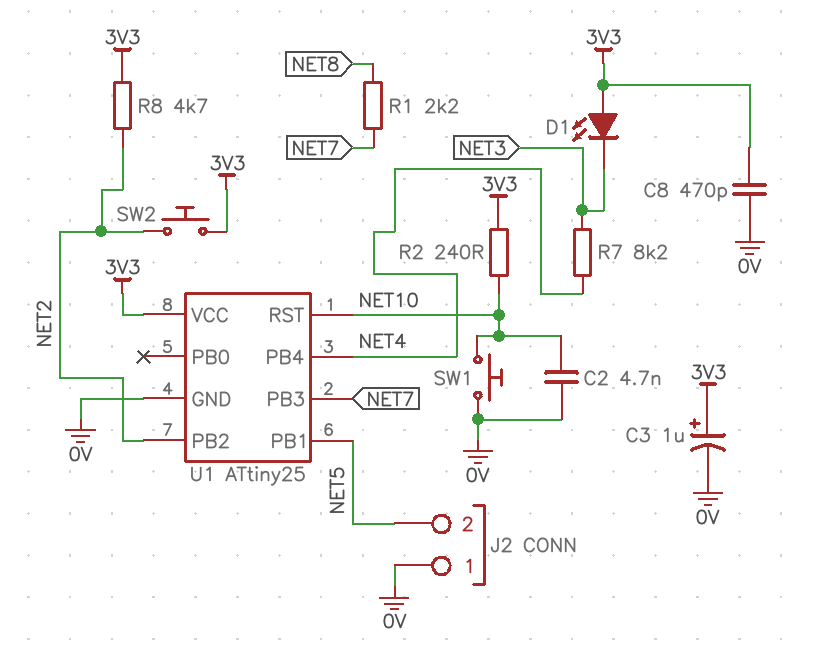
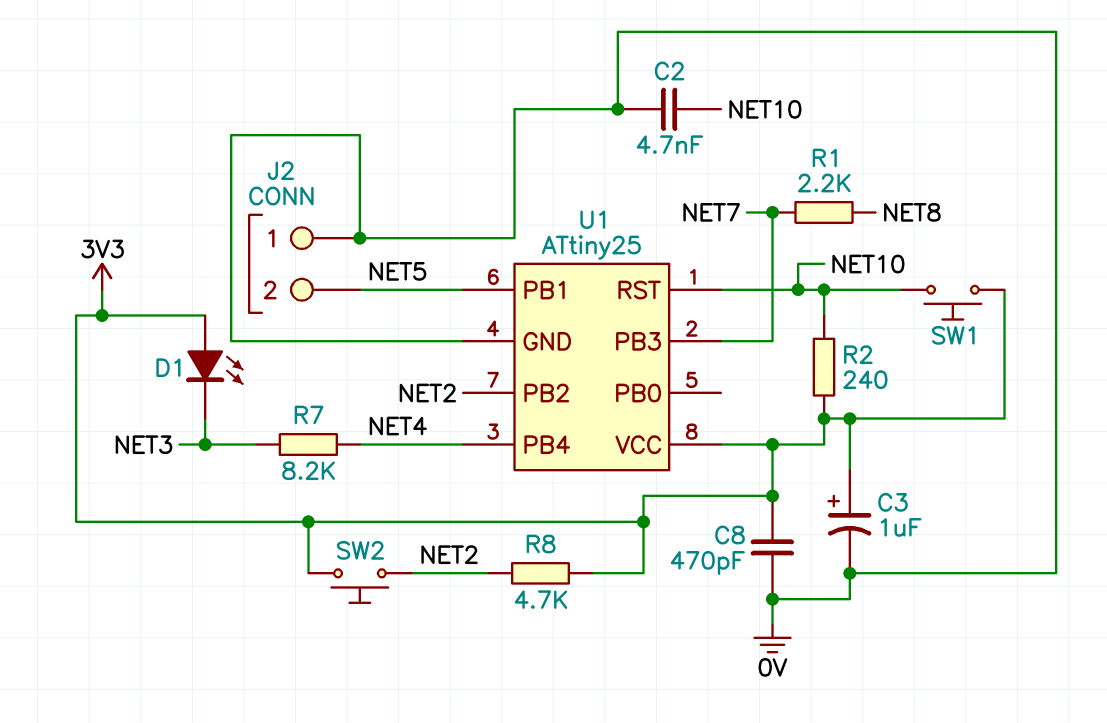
SW1: button (0V, NET10) -> button (3V3, NET10)

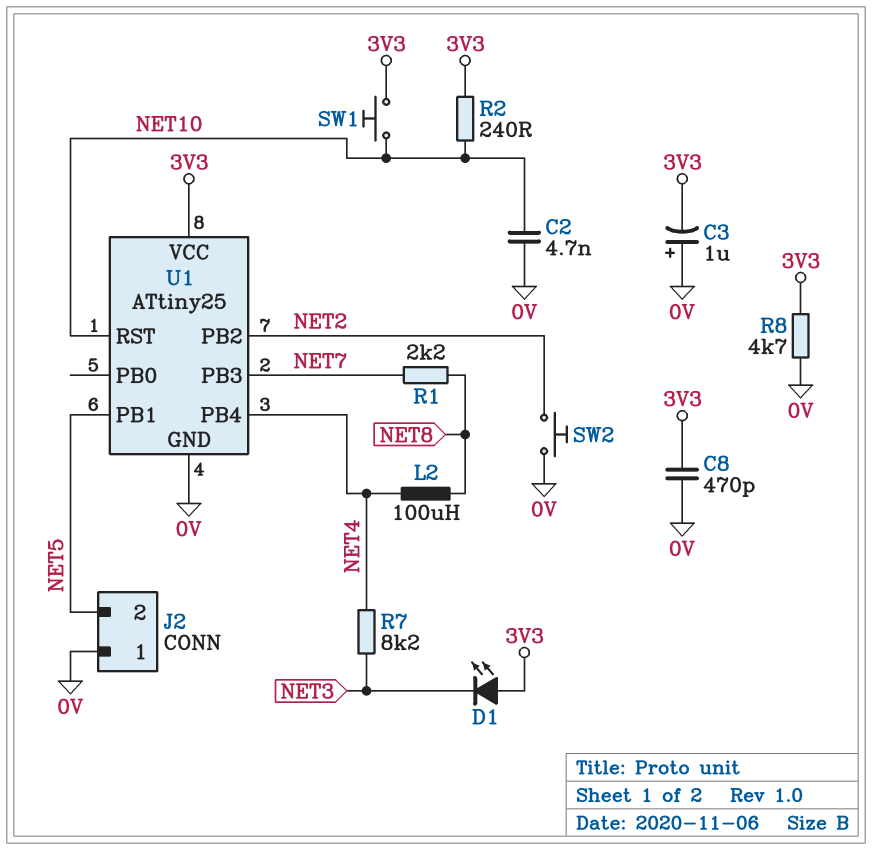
C3: 1uF (plus 3V3, minus 0V) -> 1uF (plus 0V, minus 3V3)
L2: none -> 100uH (NET4, NET8)
R8: 4.7k (3V3, NET2) -> 4.7k (0V, 3V3)
SW2: button (3V3, NET2) -> button (0V, NET2)

